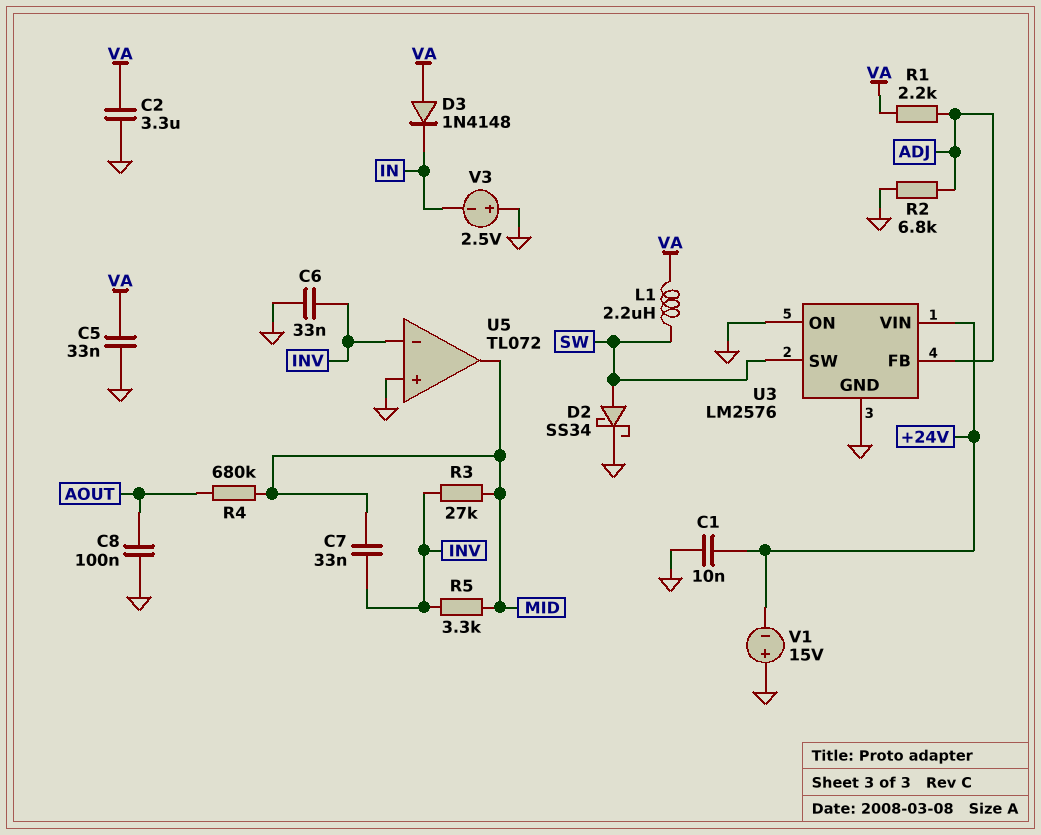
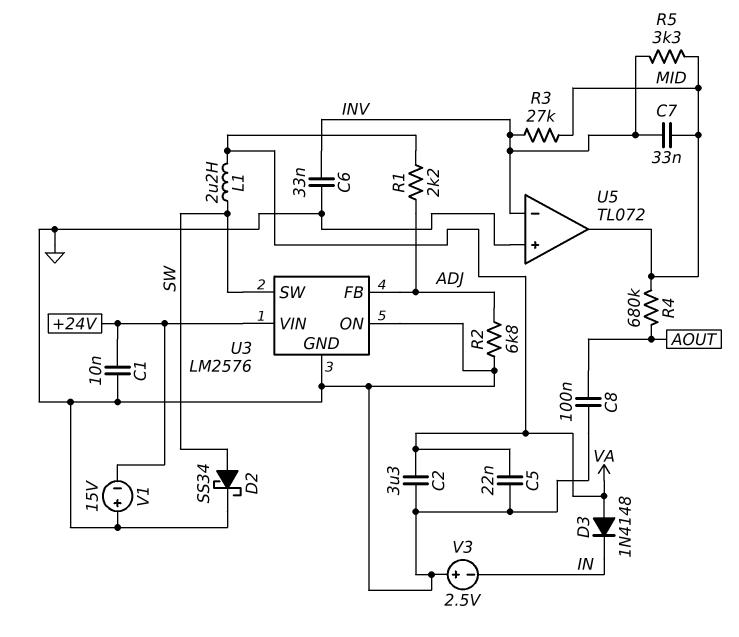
C5: 33nF (GND, VA) -> 22nF (GND, VA)

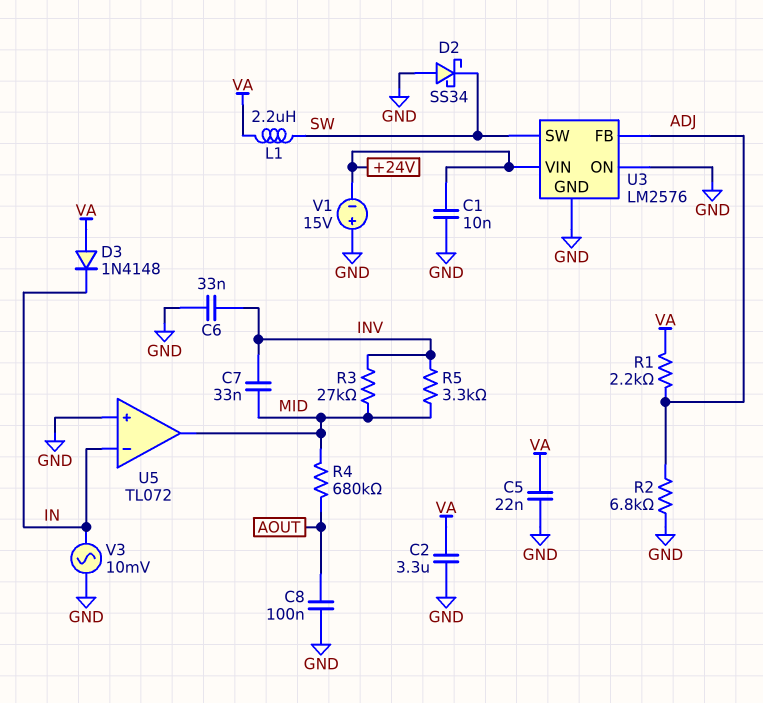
D2: schottky SS34 (A SW, K GND) -> schottky SS34 (A GND, K SW)
U5 pin in-: INV -> IN
V3: 2.5V (plus GND, minus IN) -> AC 10mV (GND, IN)

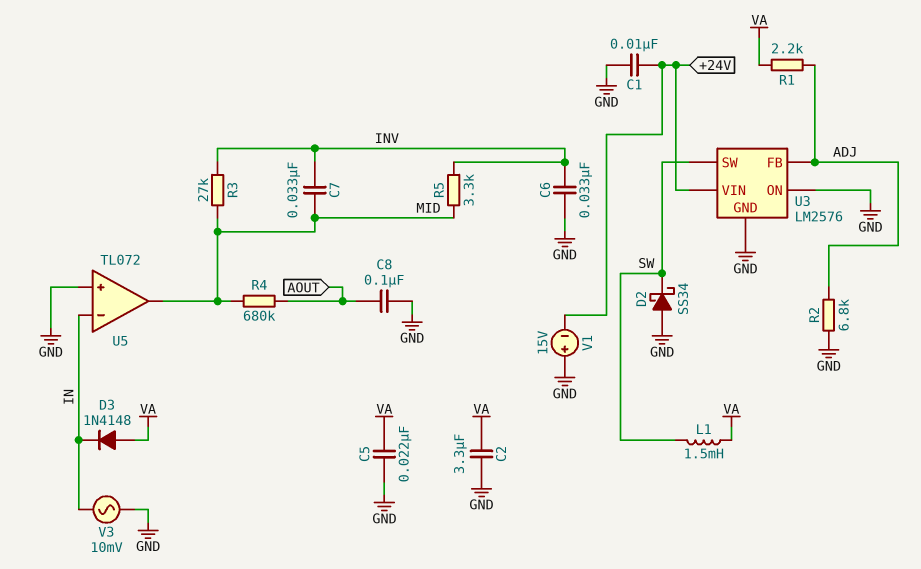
L1: 2.2uH (SW, VA) -> 1.5mH (SW, VA)

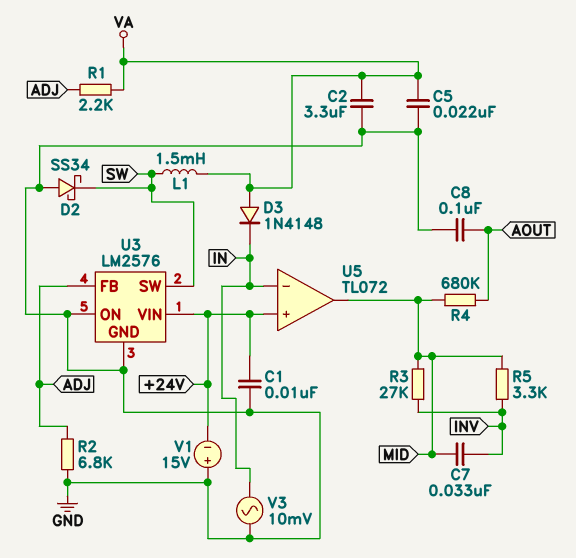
C6: 33nF (GND, INV) -> none
U5 pin in+: GND -> +24V

